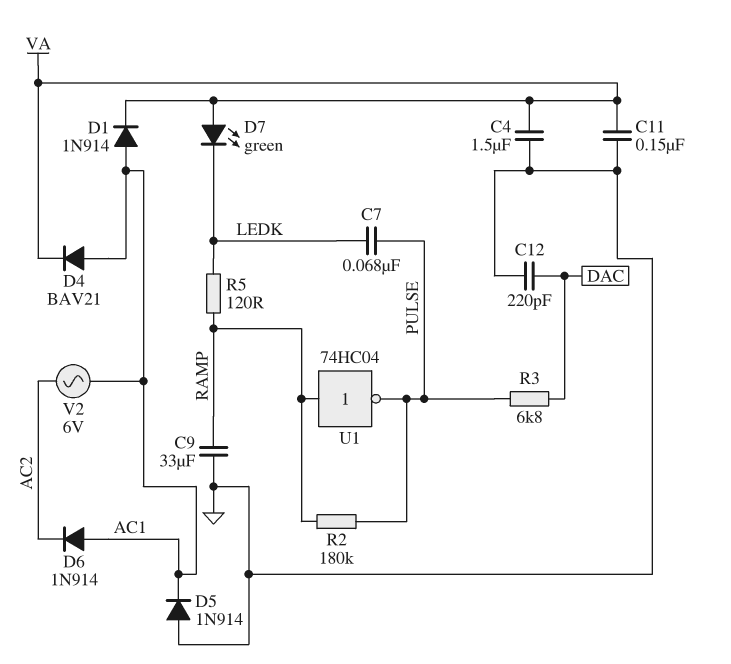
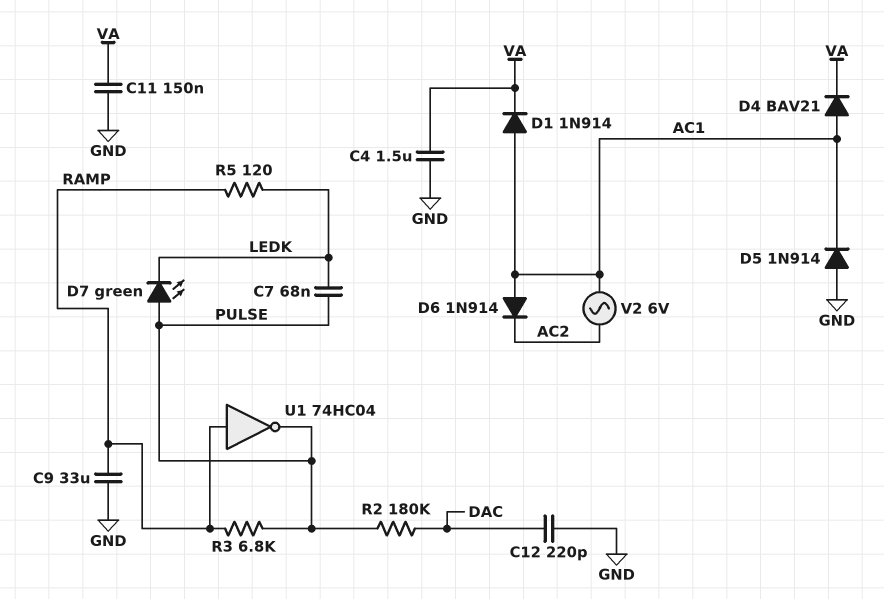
D7: LED green (A VA, K LEDK) -> LED green (A PULSE, K LEDK)
R2: 180k (PULSE, RAMP) -> 180k (DAC, PULSE)
R3: 6.8k (DAC, PULSE) -> 6.8k (PULSE, RAMP)

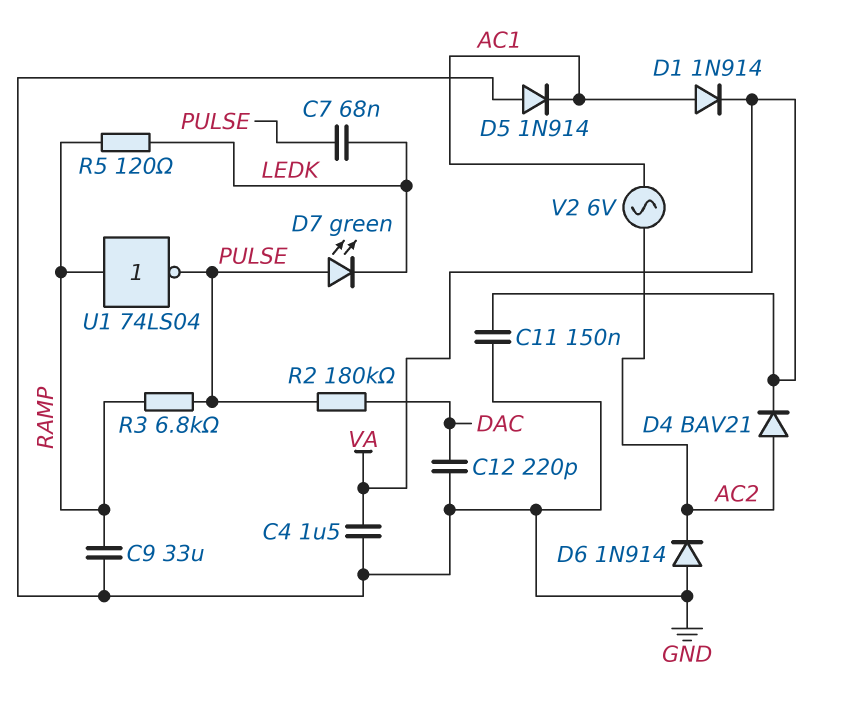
D4: diode BAV21 (A AC1, K VA) -> diode BAV21 (A AC2, K VA)
D6: diode 1N914 (A AC1, K AC2) -> diode 1N914 (A GND, K AC2)
U1: NOT 74HC04 (in RAMP, out PULSE) -> NOT 74LS04 (in RAMP, out PULSE)

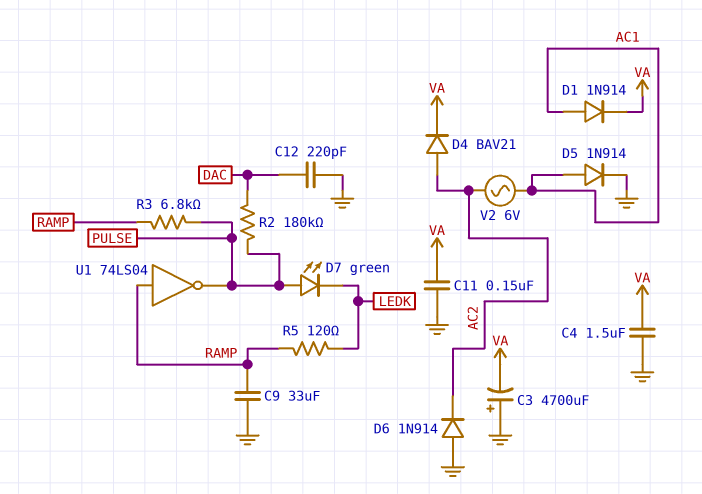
C3: none -> 4700uF (plus GND, minus VA)
C7: 68nF (LEDK, PULSE) -> none
D5: diode 1N914 (A GND, K AC1) -> diode 1N914 (A AC1, K GND)

